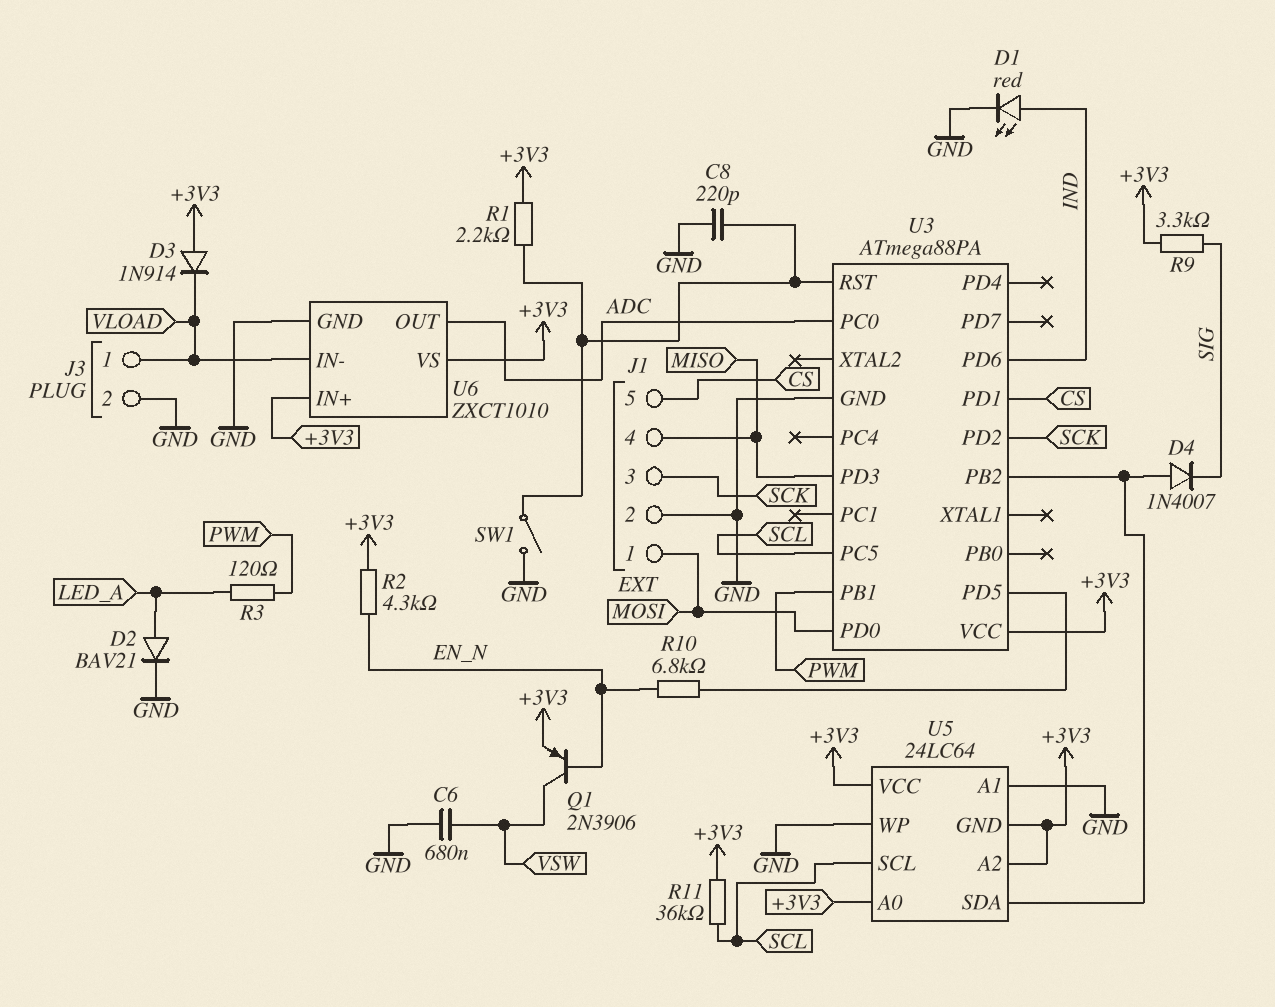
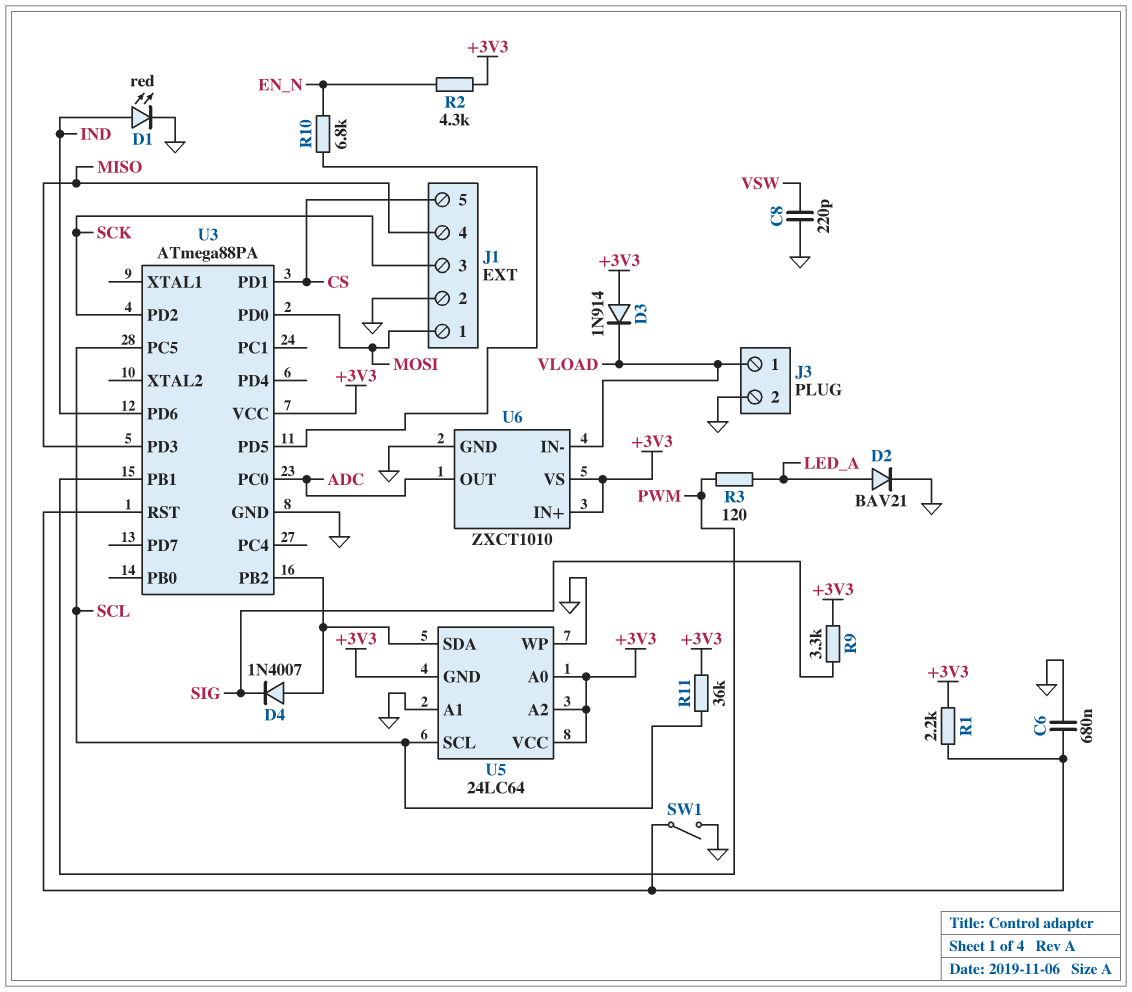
C6: 680nF (GND, VSW) -> 680nF (GND, U3/RST)
C8: 220pF (GND, U3/RST) -> 220pF (GND, VSW)
Q1: PNP 2N3906 (B EN_N, C VSW, E +3V3) -> none

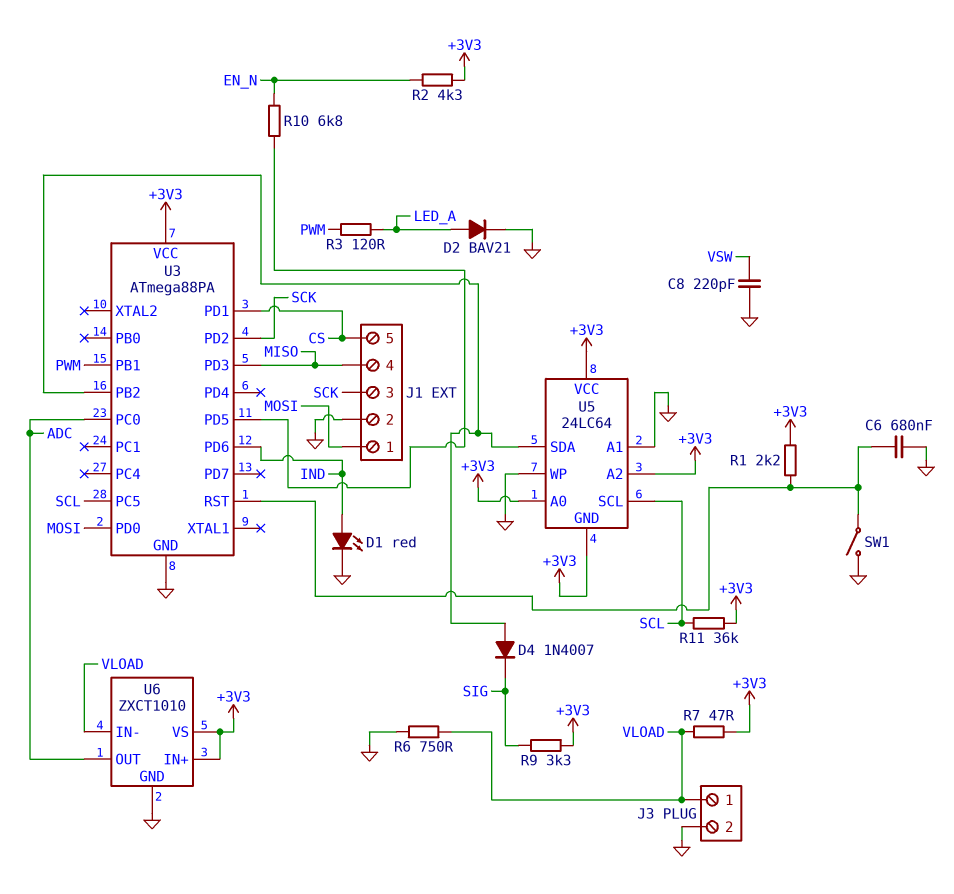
D3: diode 1N914 (A +3V3, K VLOAD) -> none
R6: none -> 750 (GND, VLOAD)
R7: none -> 47 (+3V3, VLOAD)

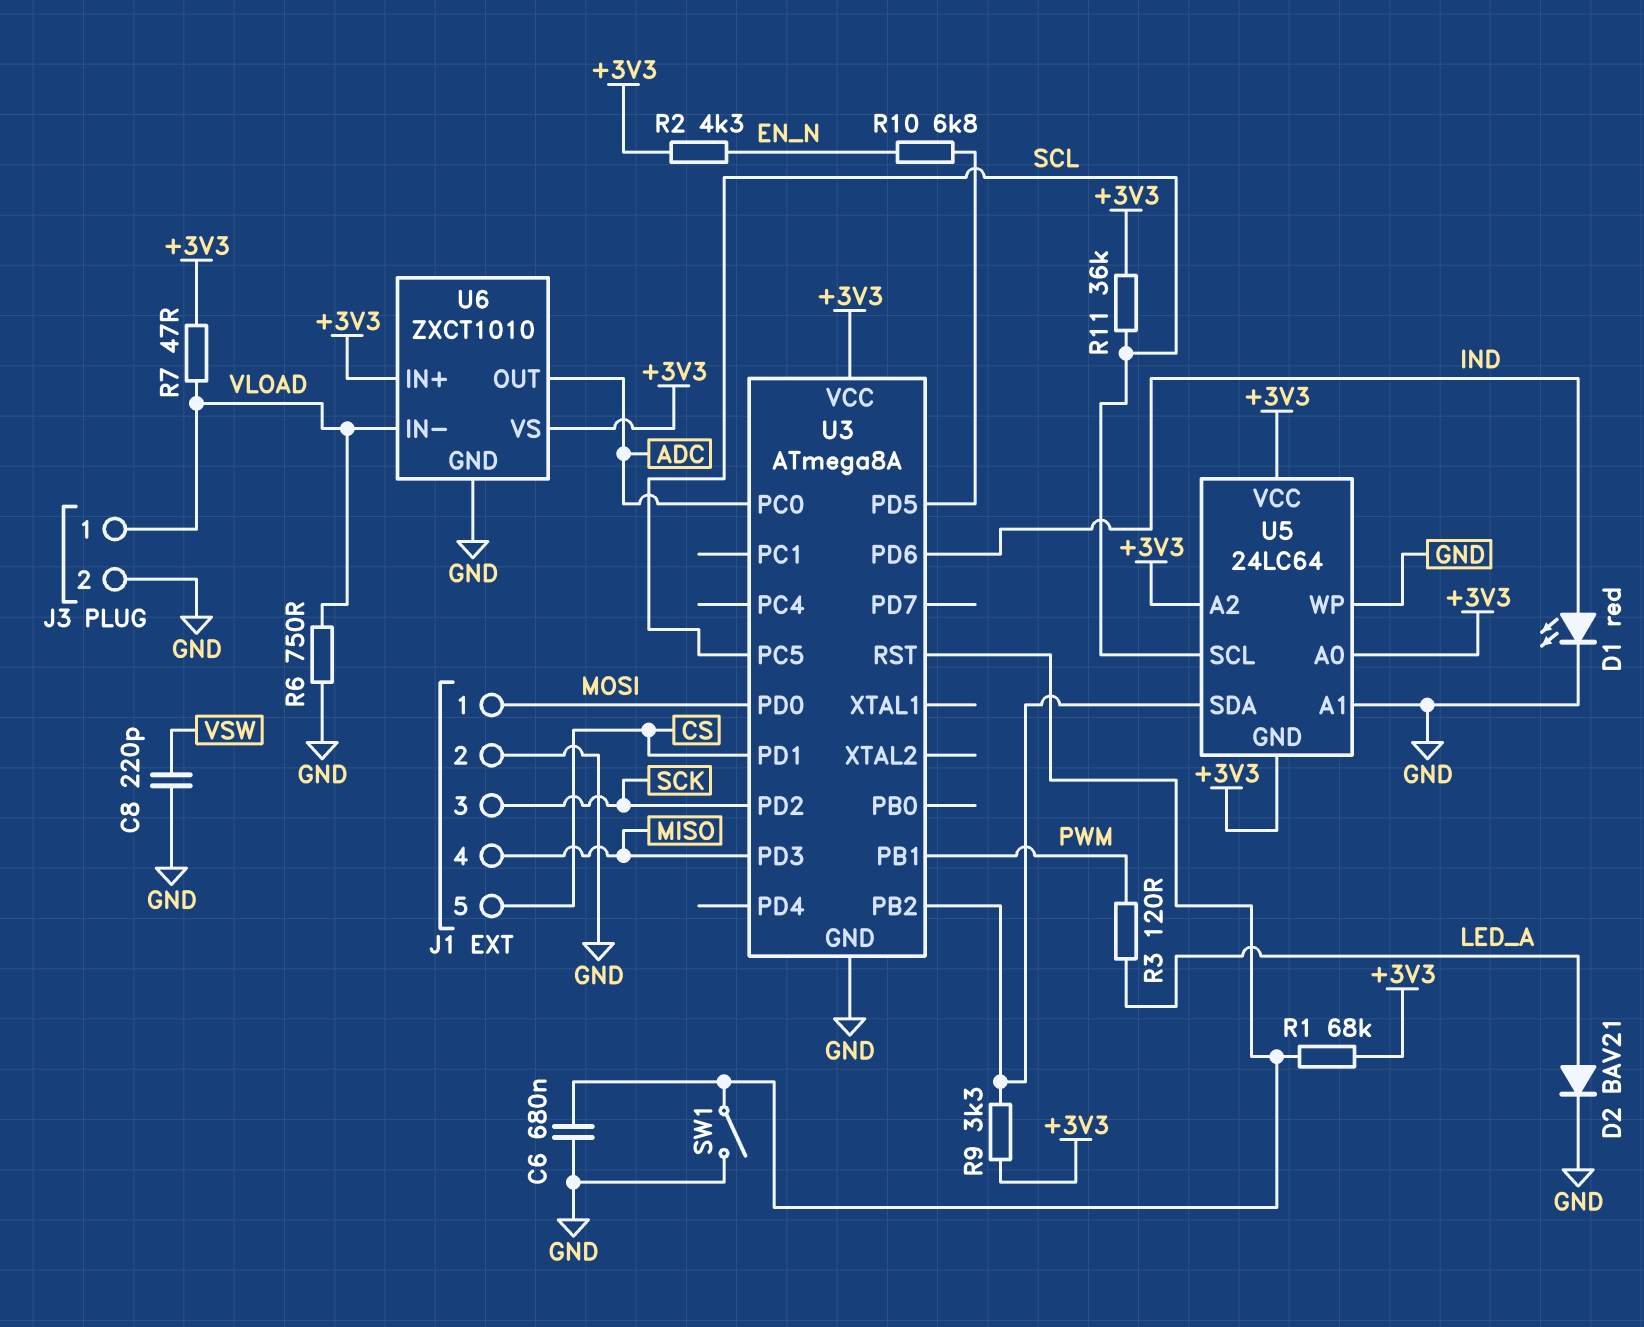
D4: diode 1N4007 (A U3/PB2, K SIG) -> none
R1: 2.2k (+3V3, U3/RST) -> 68k (+3V3, U3/RST)
R9: 3.3k (+3V3, SIG) -> 3.3k (+3V3, U3/PB2)
U3: ATmega88PA -> ATmega8A

